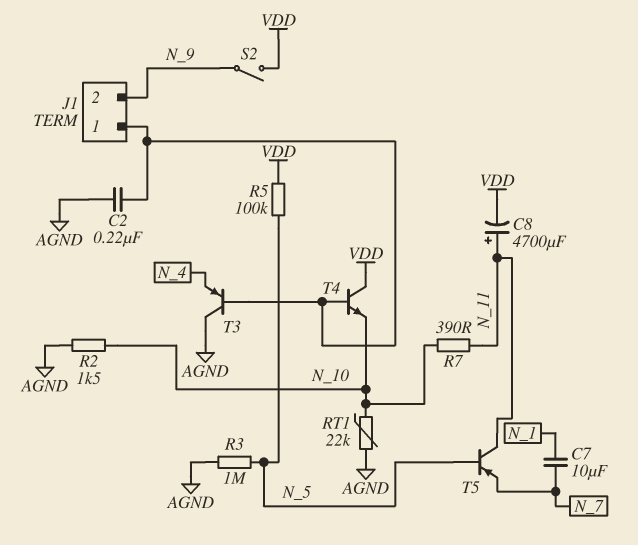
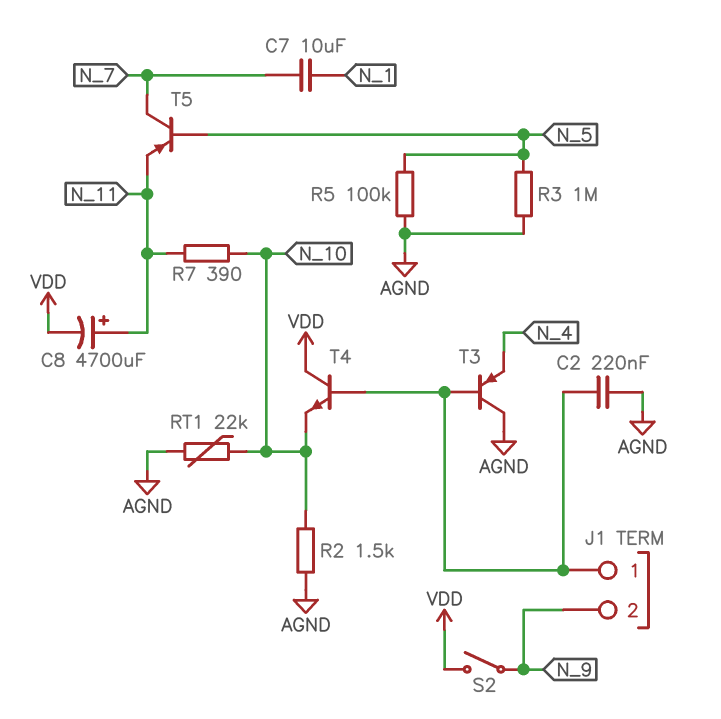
R5: 100k (N_5, VDD) -> 100k (AGND, N_5)
T5: PNP (B N_5, C N_11, E N_7) -> PNP (B N_5, C N_7, E N_11)

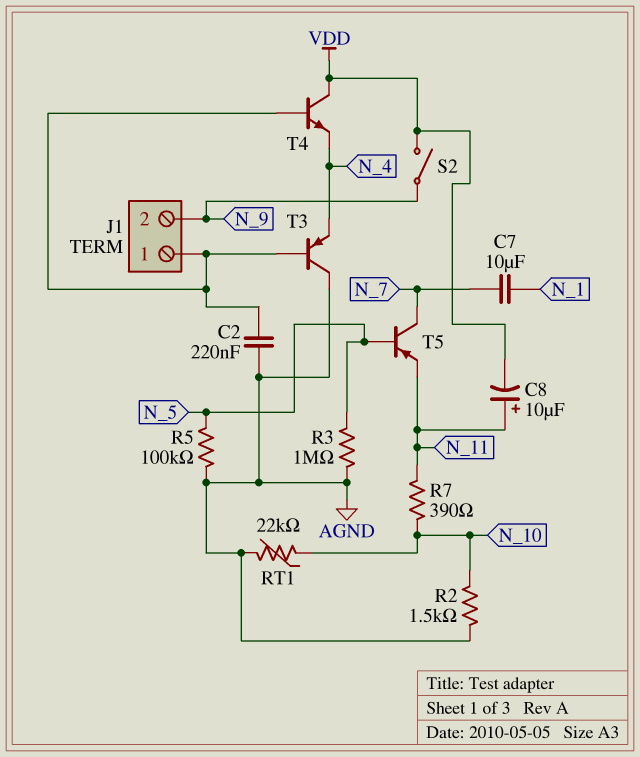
C8: 4700uF (plus N_11, minus VDD) -> 10uF (plus N_11, minus VDD)
T4: NPN (B J1/1, C VDD, E N_10) -> NPN (B J1/1, C VDD, E N_4)

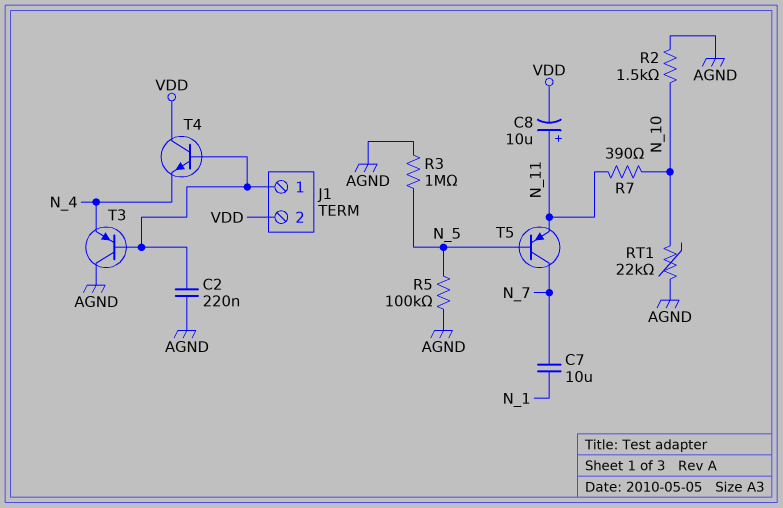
J1 pin 2: N_9 -> VDD
S2: switch (N_9, VDD) -> none

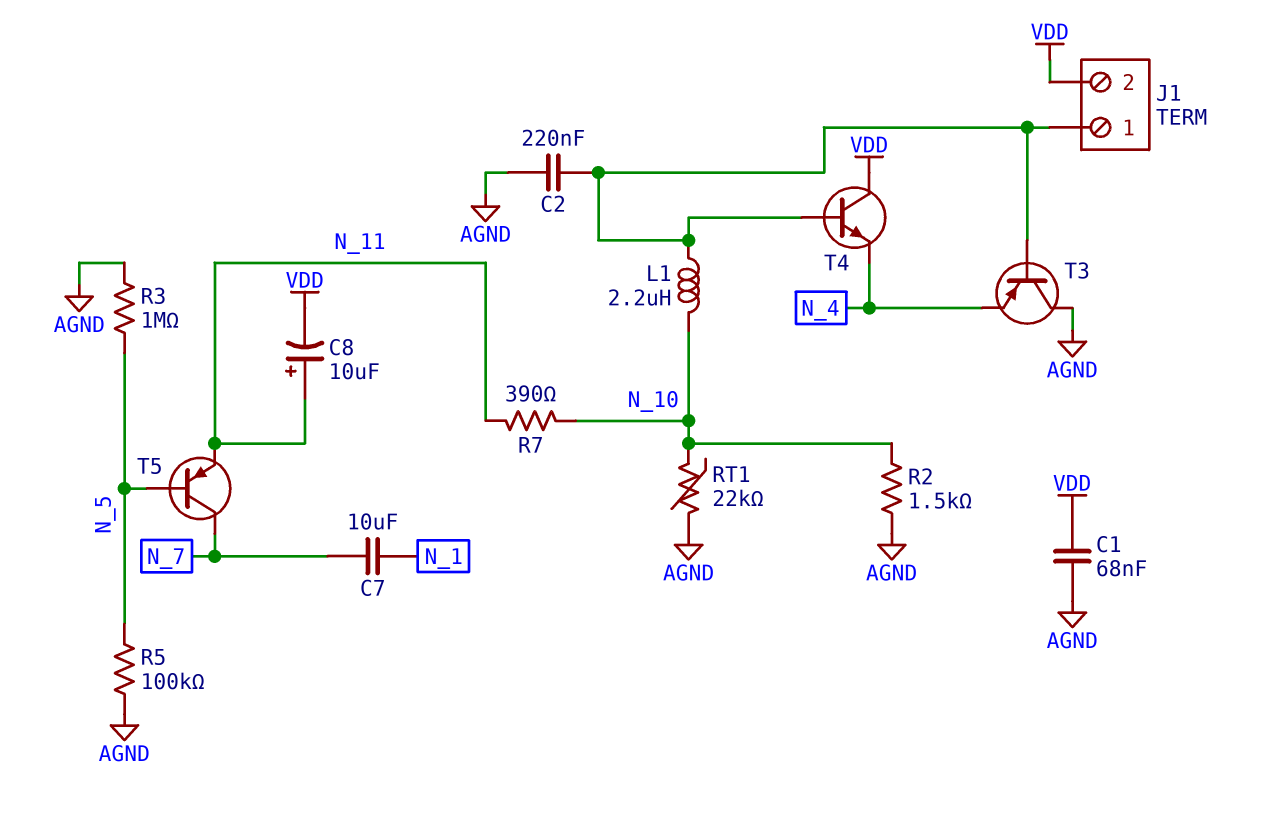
C1: none -> 68nF (AGND, VDD)
L1: none -> 2.2uH (J1/1, N_10)

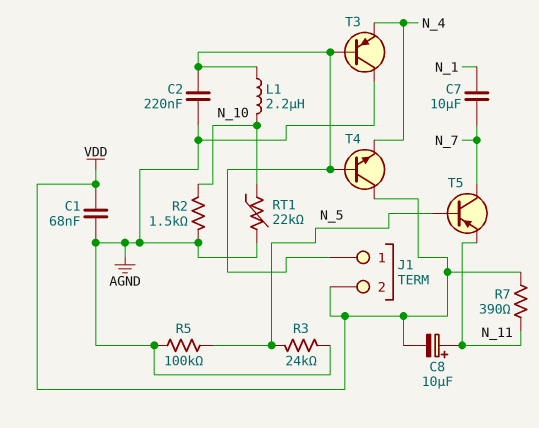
R3: 1M (AGND, N_5) -> 24k (AGND, N_5)
R7: 390 (N_10, N_11) -> 390 (N_11, VDD)

